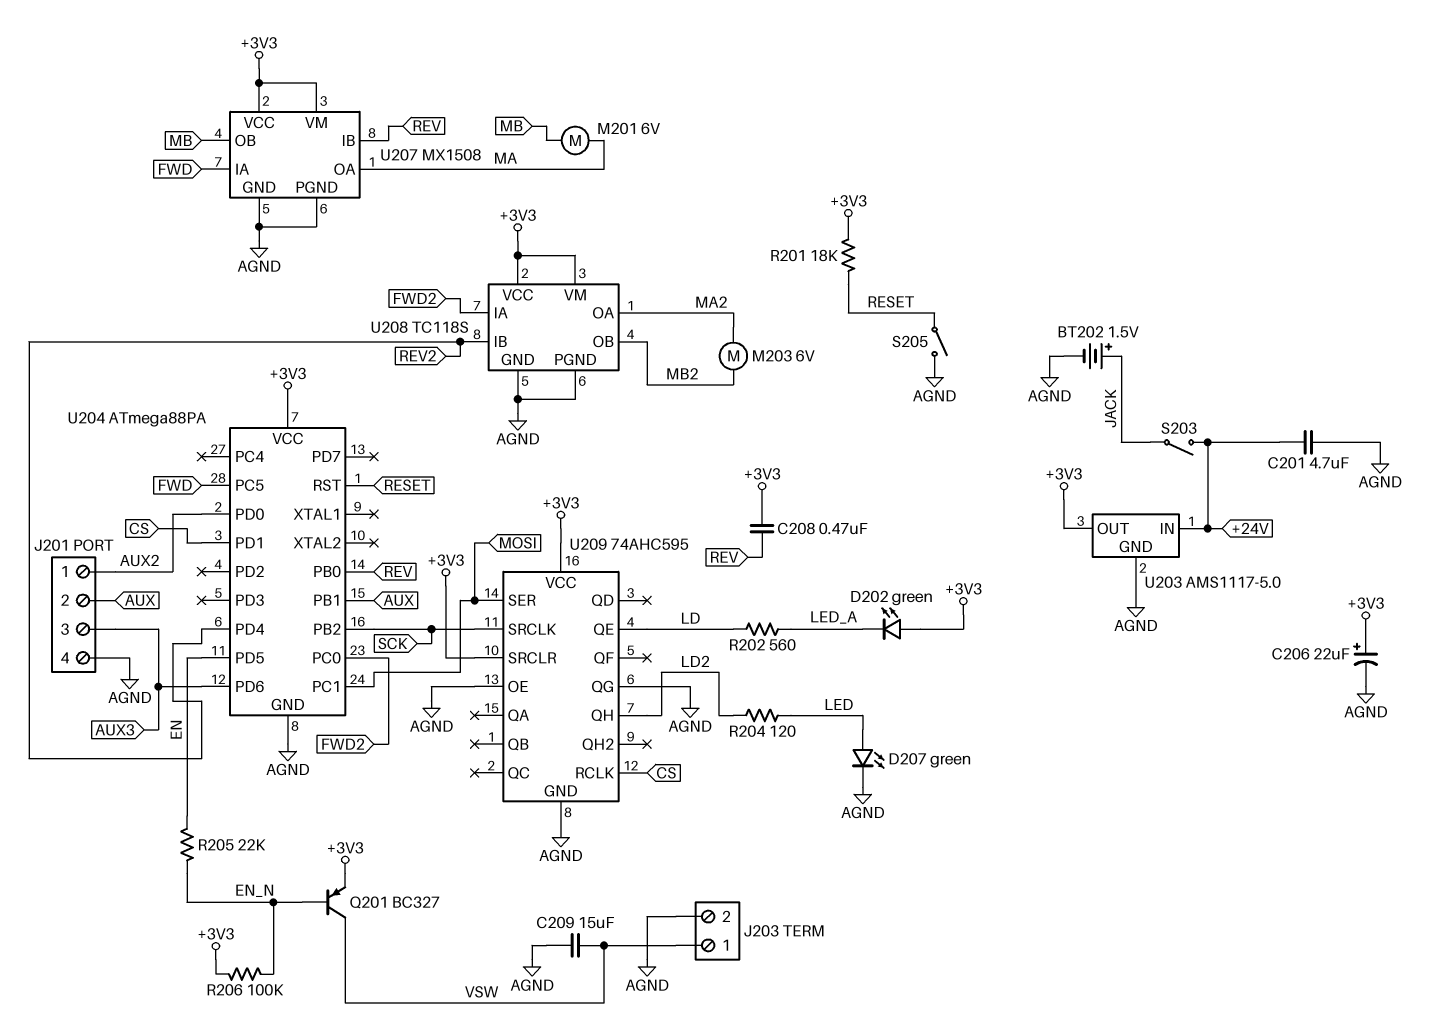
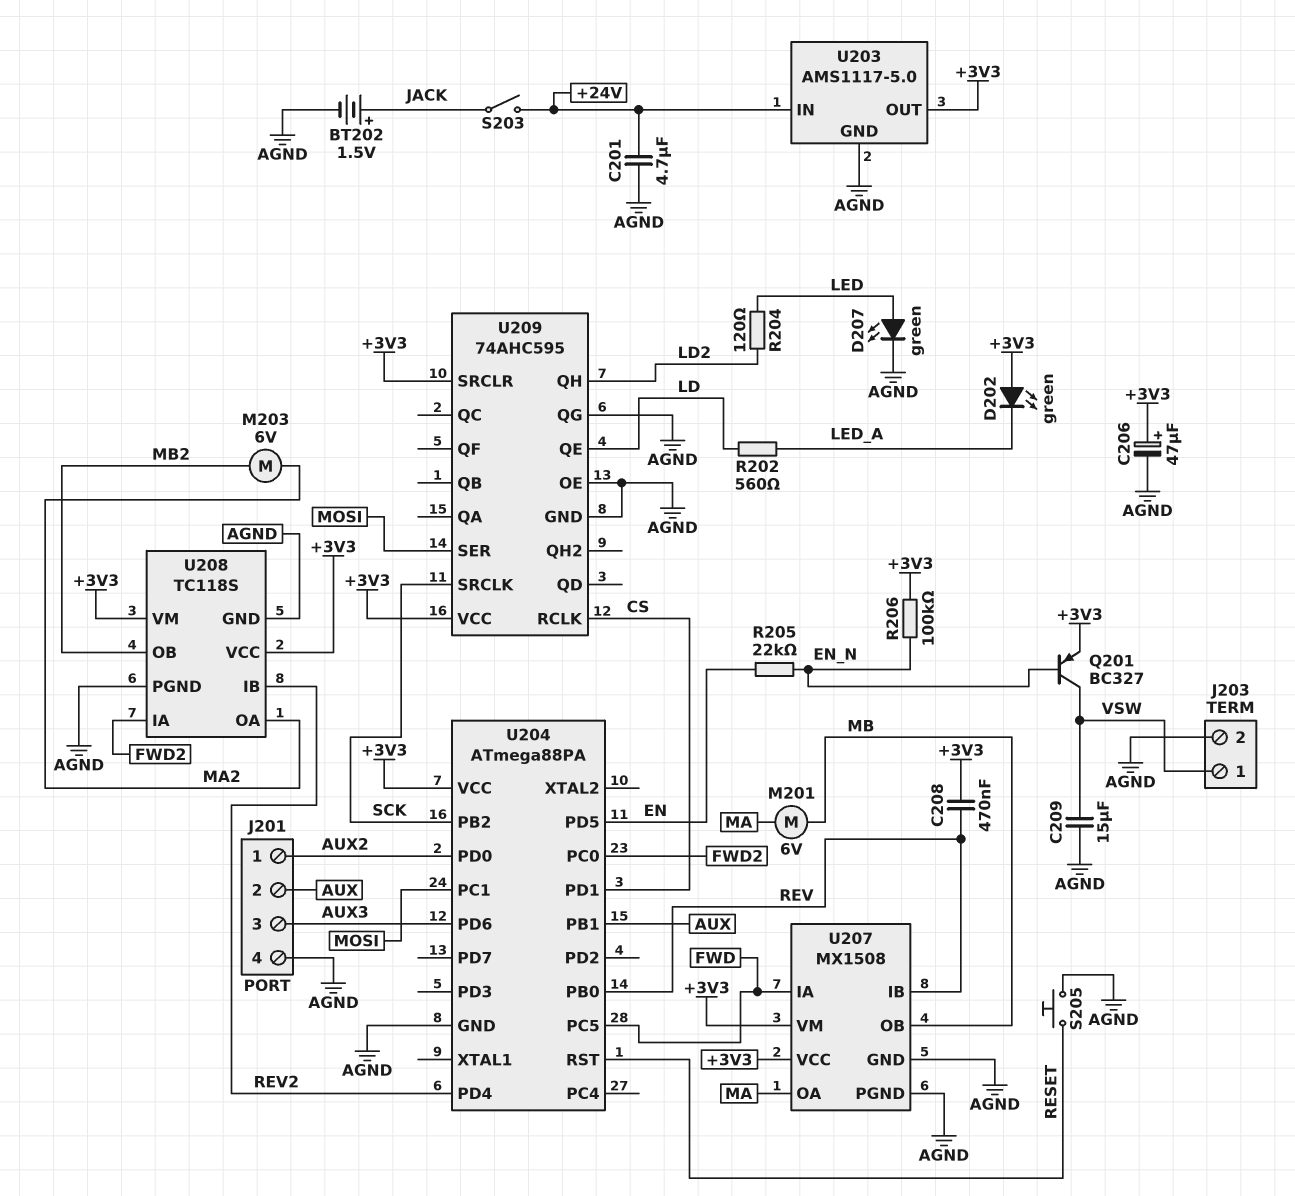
C206: 22uF (plus +3V3, minus AGND) -> 47uF (plus +3V3, minus AGND)
R201: 18k (+3V3, RESET) -> none
S205: switch (AGND, RESET) -> button (AGND, RESET)

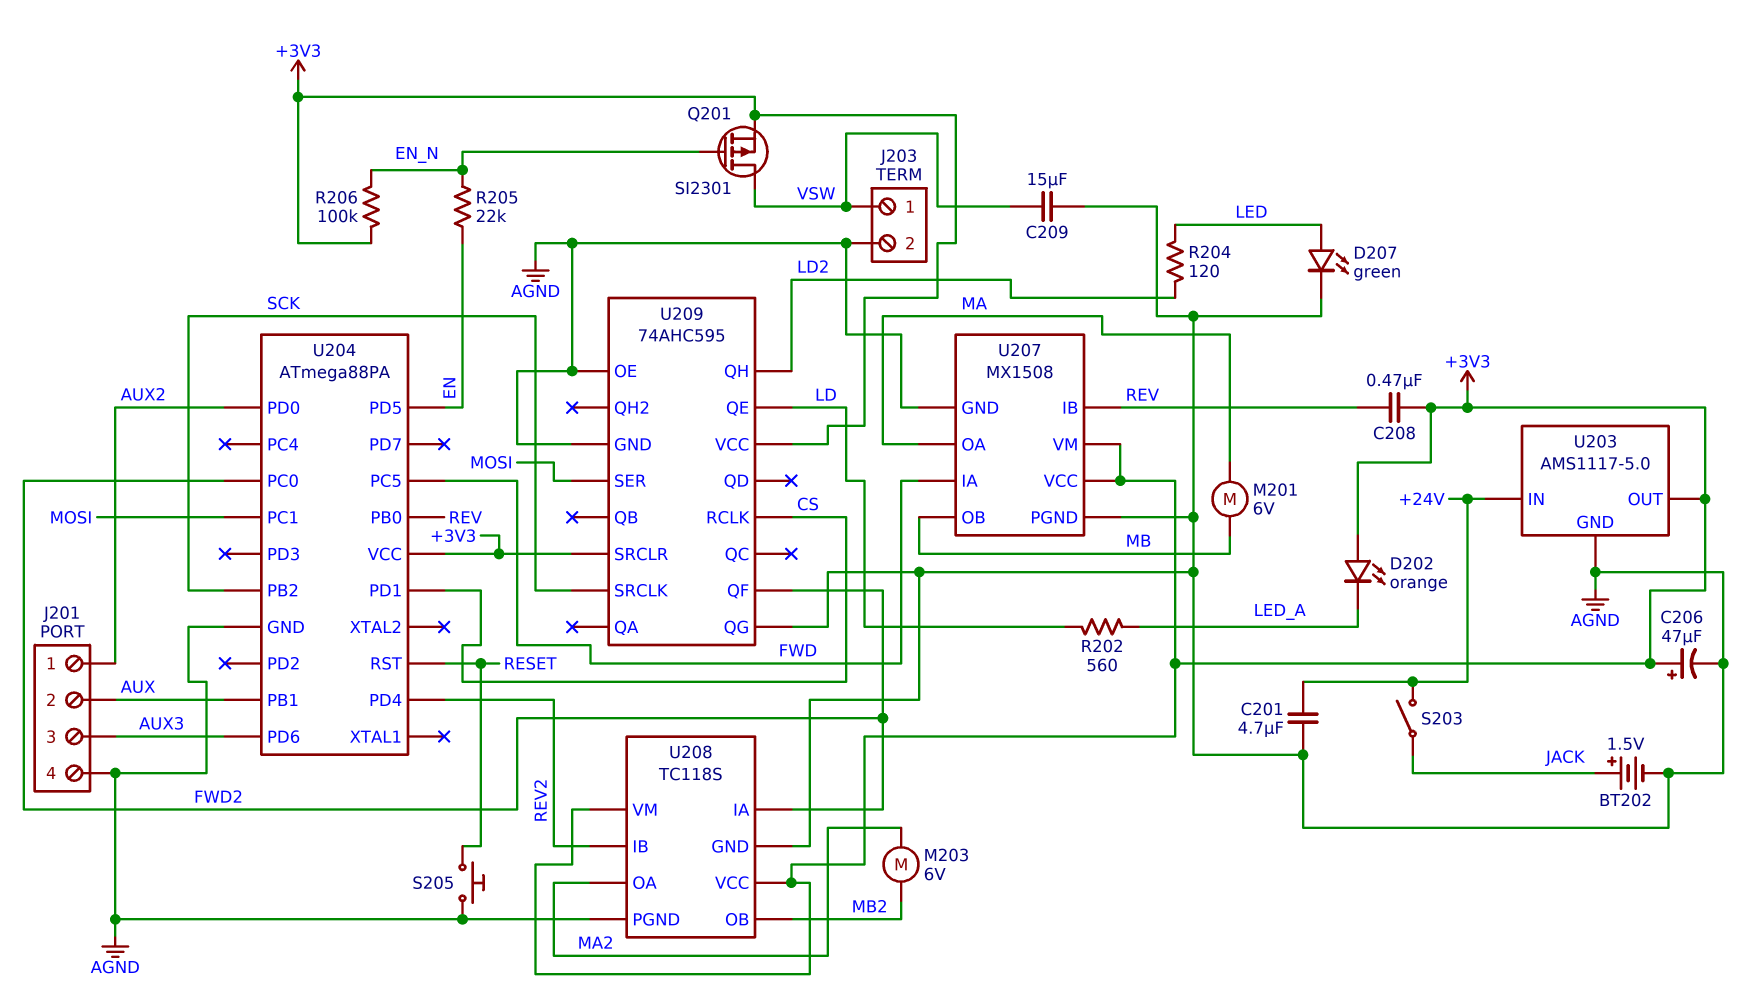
D202: LED green (A +3V3, K LED_A) -> LED orange (A +3V3, K LED_A)
Q201: PNP BC327 (B EN_N, C VSW, E +3V3) -> PMOS SI2301 (G EN_N, D VSW, S +3V3)
U209 pin QF: none -> FWD2

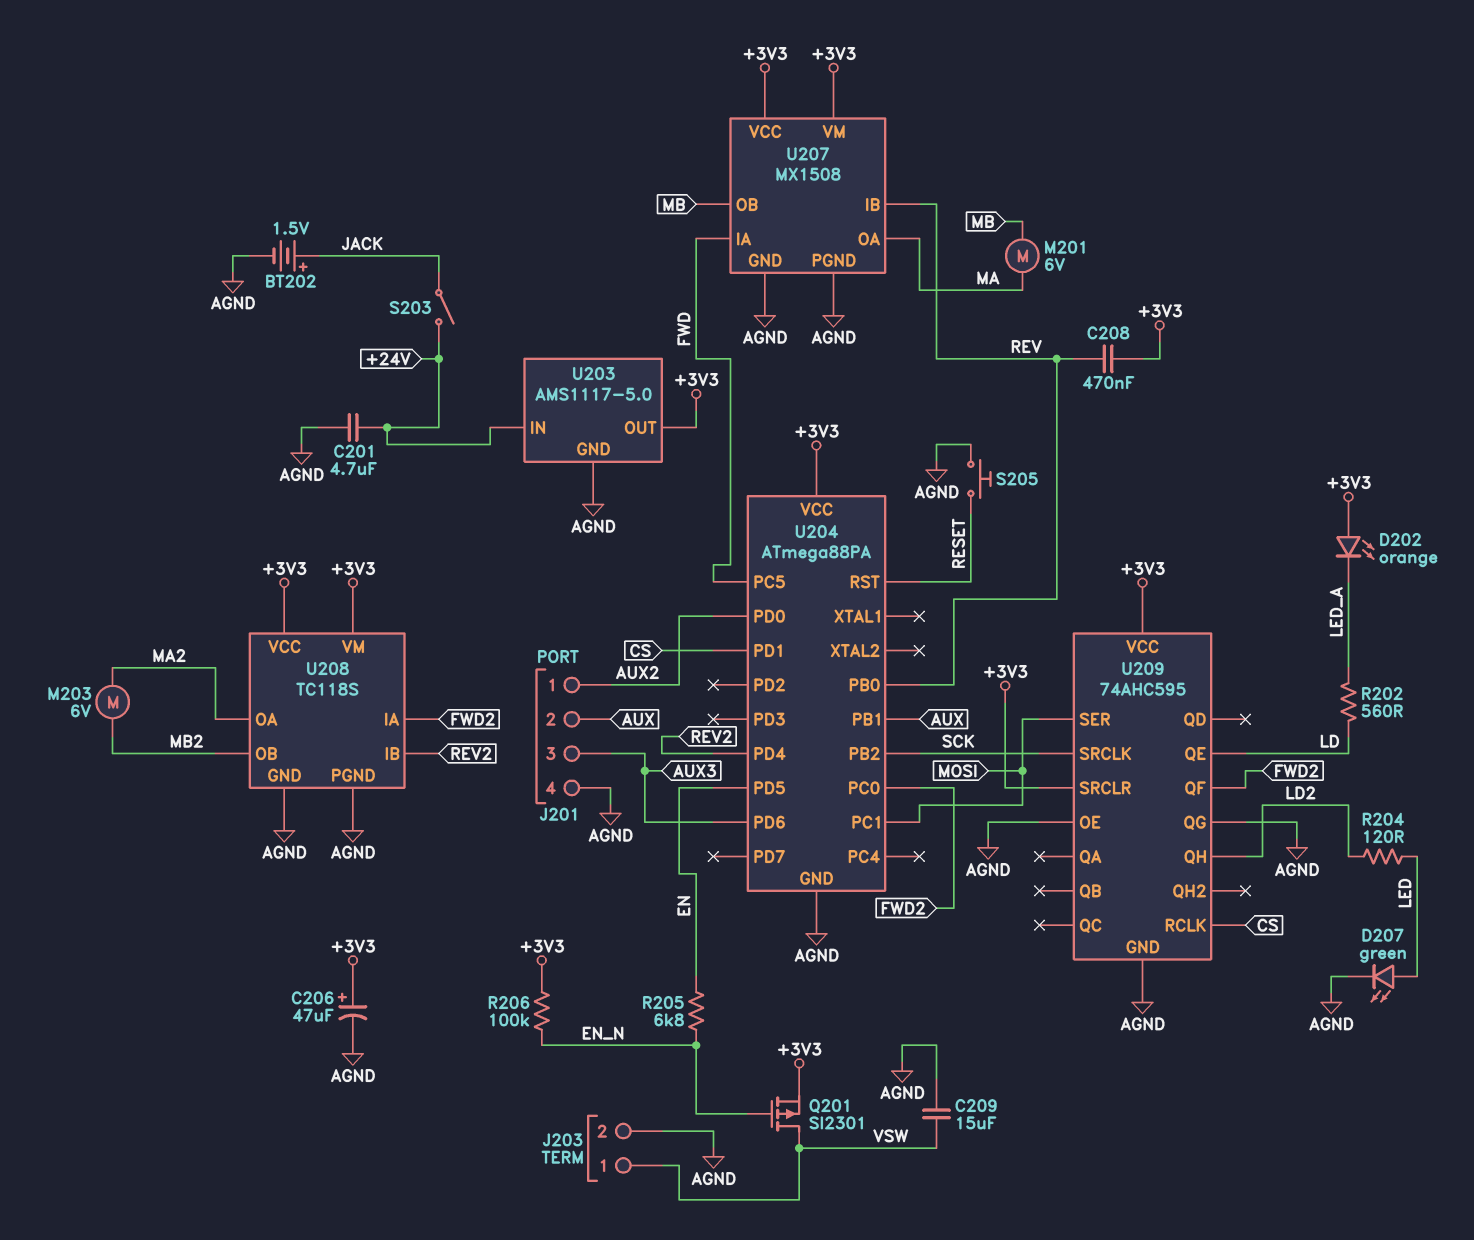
R205: 22k (EN, EN_N) -> 6.8k (EN, EN_N)

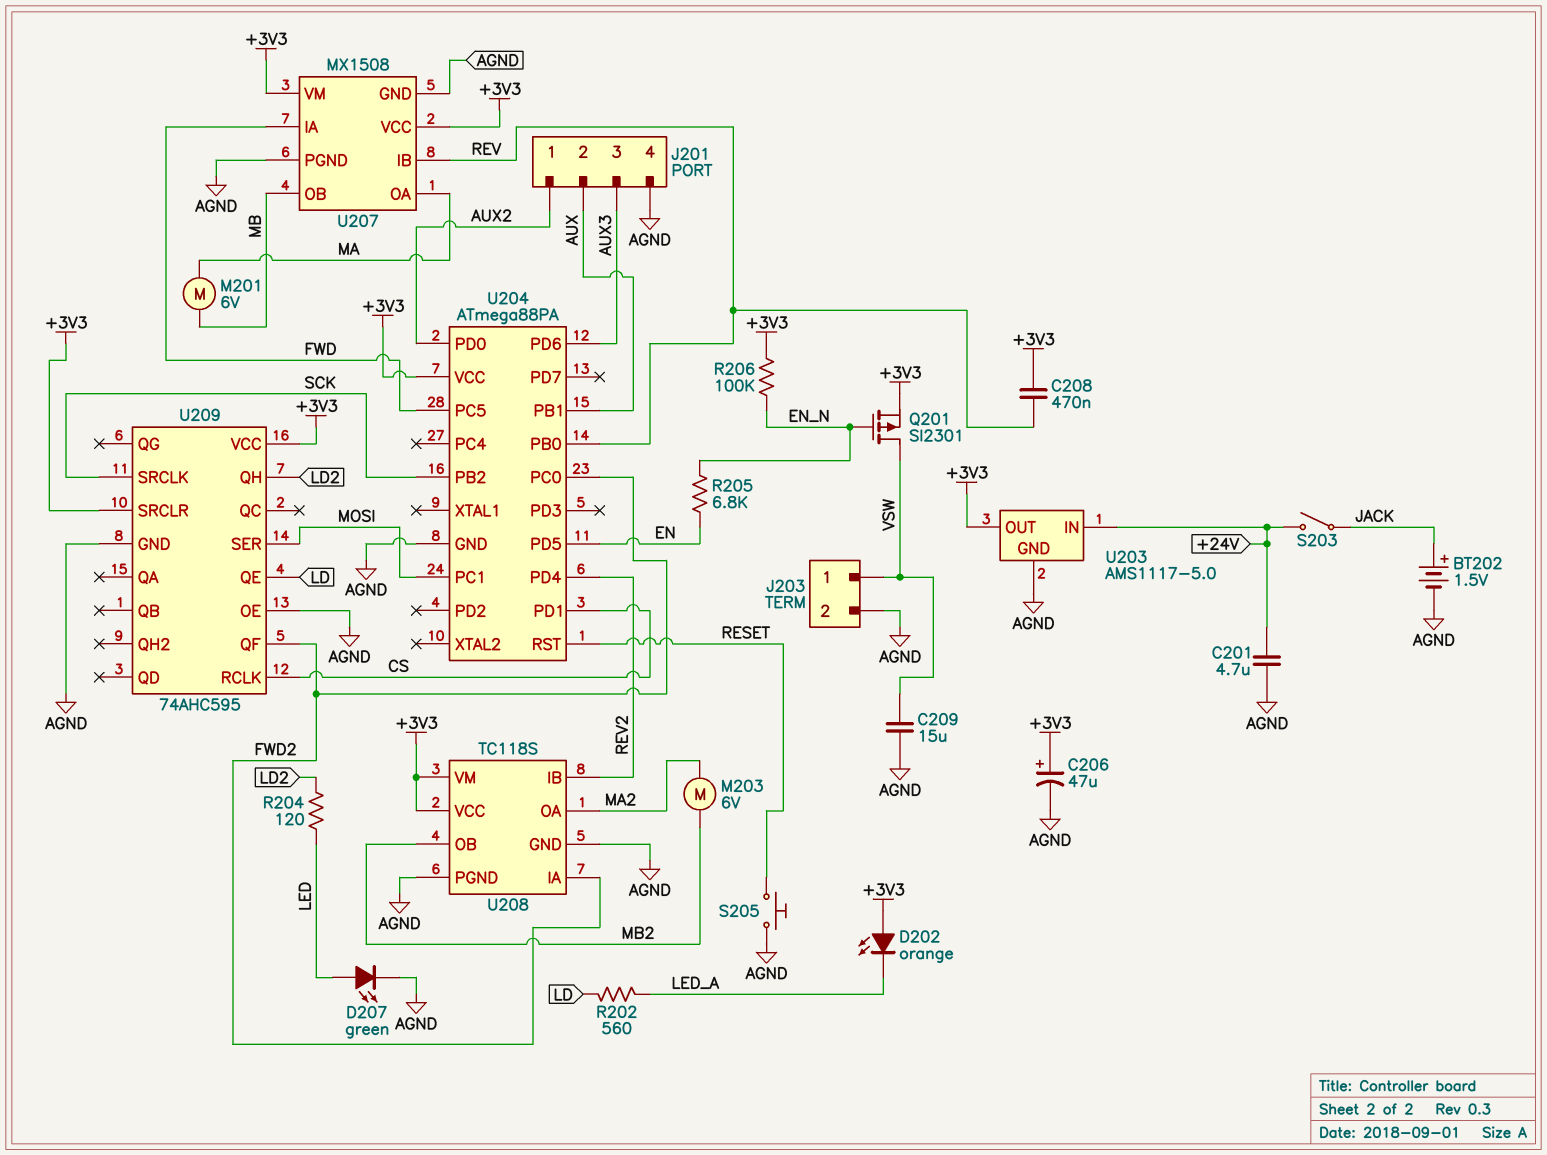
U209 pin QG: AGND -> none

